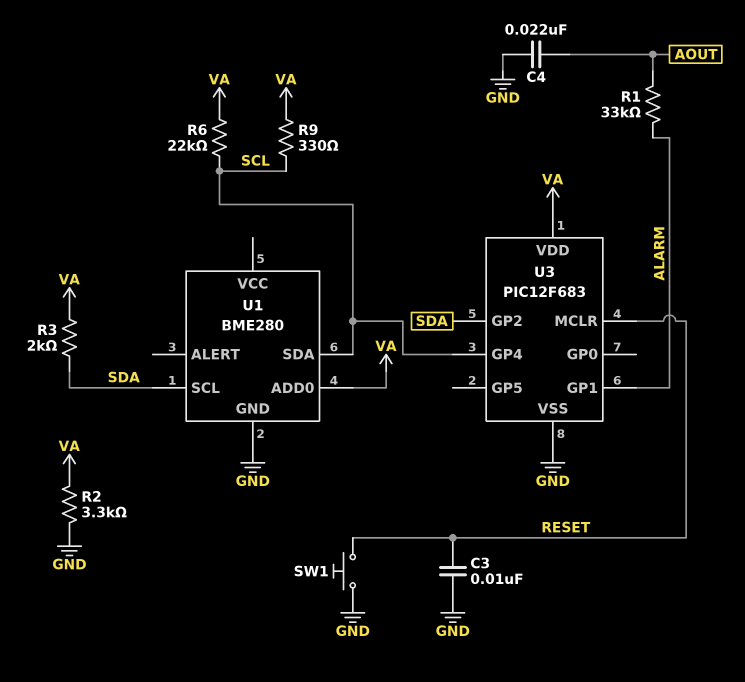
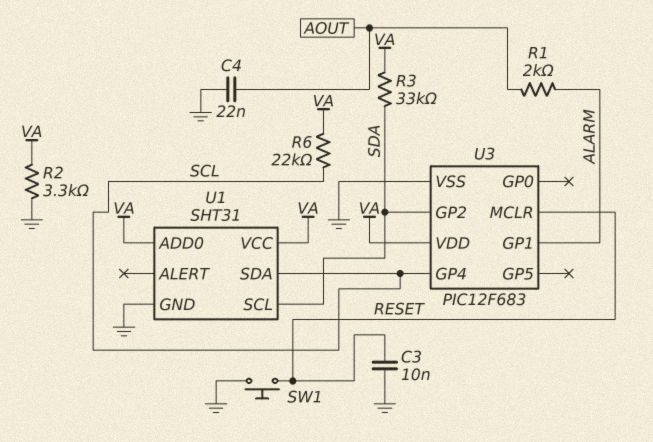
R1: 33k (ALARM, AOUT) -> 2k (ALARM, AOUT)
R3: 2k (SDA, VA) -> 33k (SDA, VA)
R9: 330 (SCL, VA) -> none
U1: BME280 -> SHT31
U1 pin VCC: none -> VA

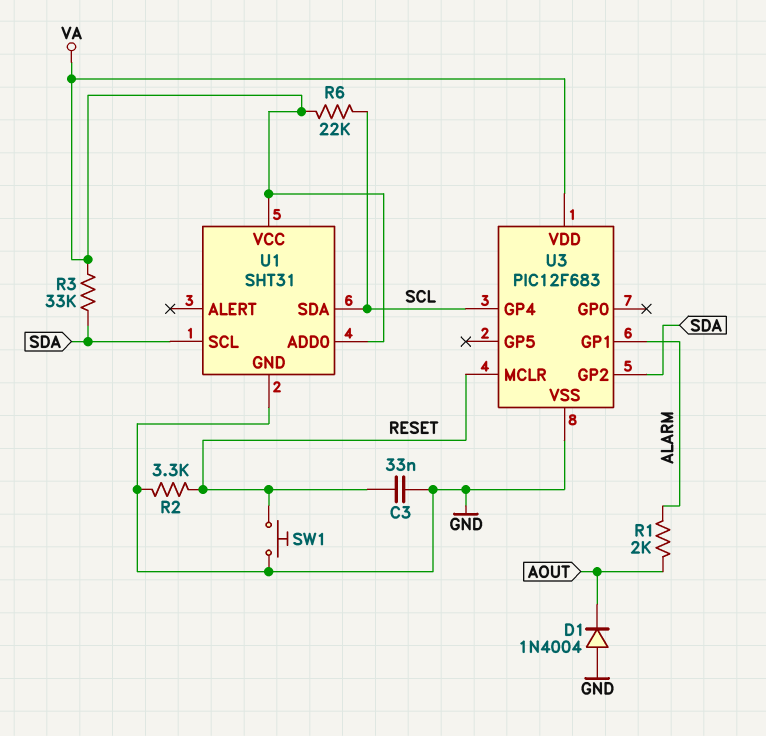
C3: 10nF (GND, RESET) -> 33nF (GND, RESET)
C4: 22nF (AOUT, GND) -> none
D1: none -> diode 1N4004 (A GND, K AOUT)
R2: 3.3k (GND, VA) -> 3.3k (GND, RESET)

